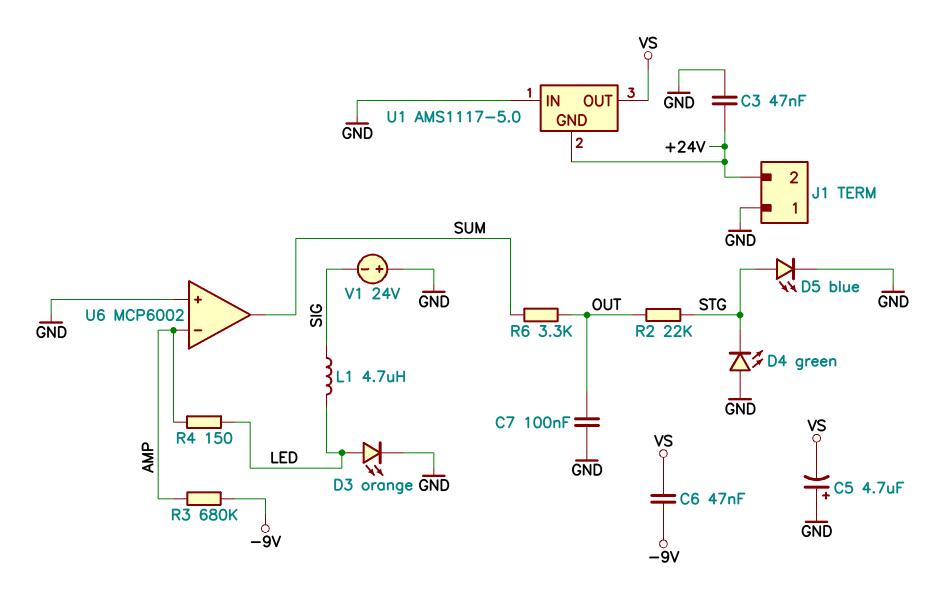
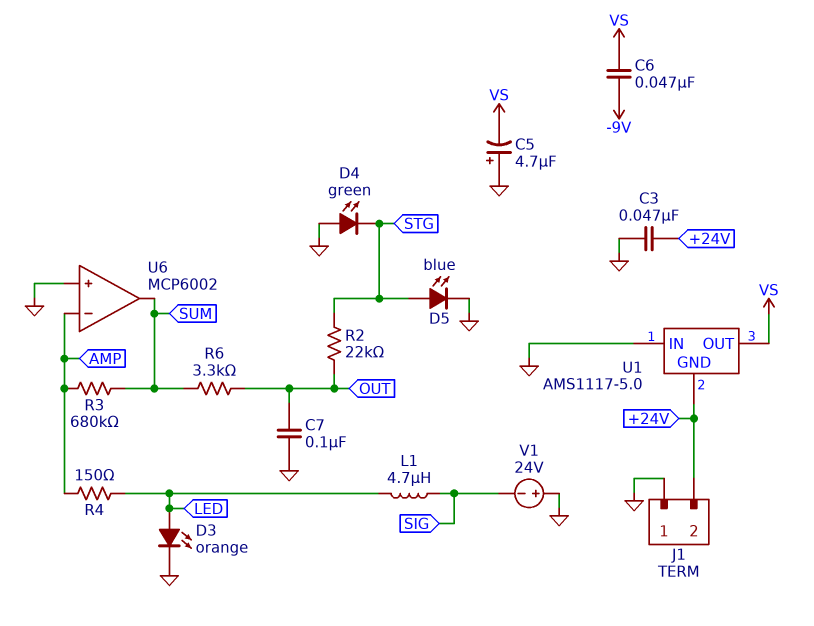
R3: 680k (-9V, AMP) -> 680k (AMP, SUM)

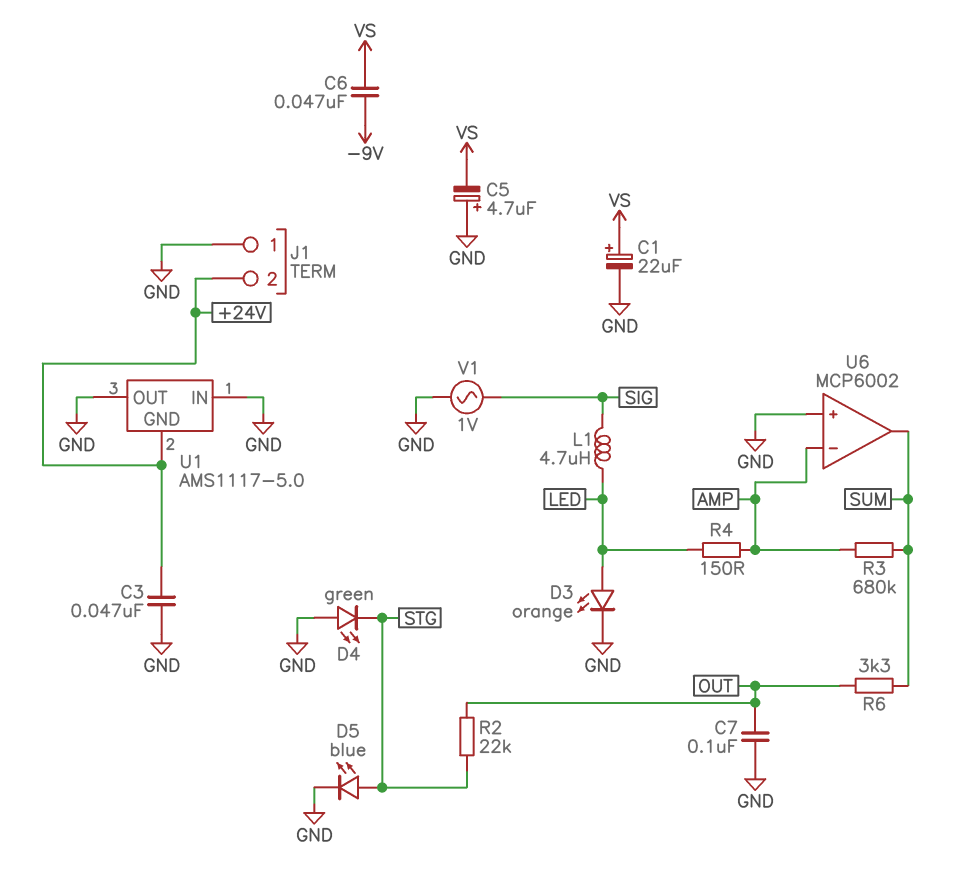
C1: none -> 22uF (plus VS, minus GND)
U1 pin OUT: VS -> GND
V1: 24V (plus GND, minus SIG) -> AC 1V (GND, SIG)

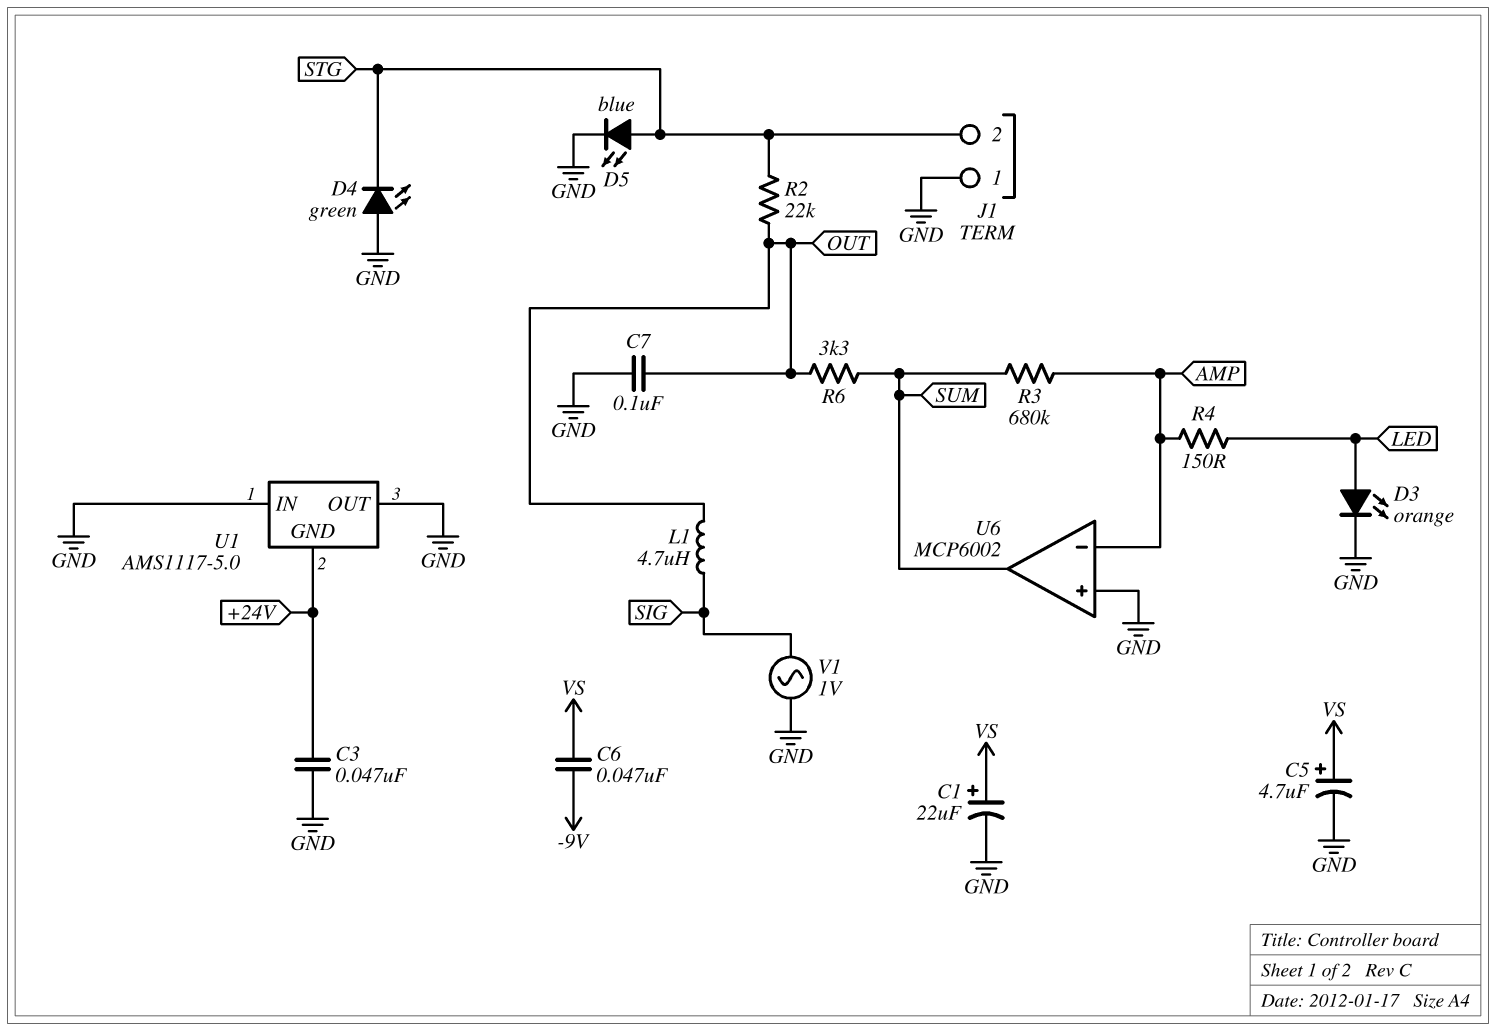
C5: 4.7uF (plus GND, minus VS) -> 4.7uF (plus VS, minus GND)
J1 pin 2: +24V -> STG
L1: 4.7uH (LED, SIG) -> 4.7uH (OUT, SIG)

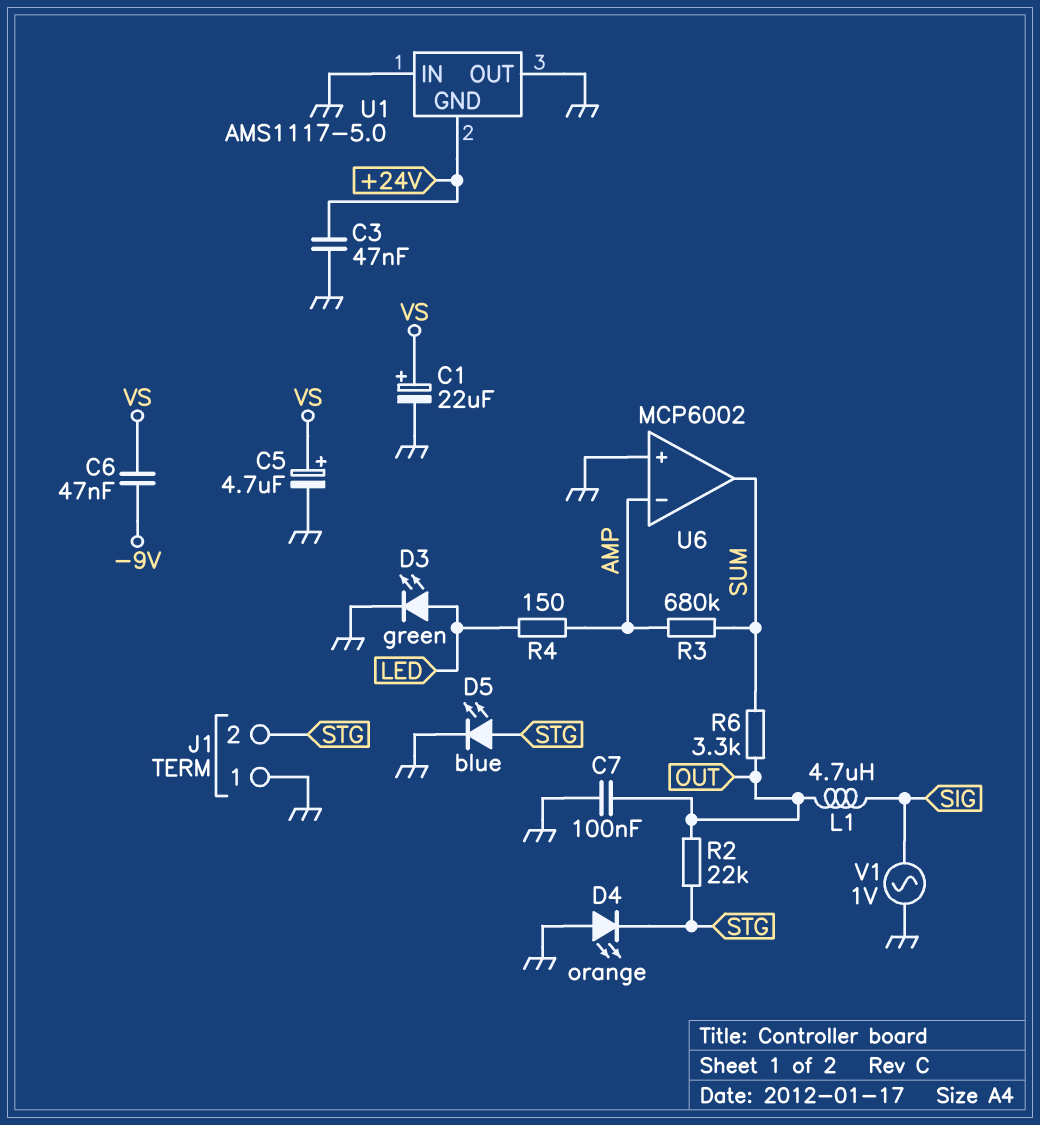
D3: LED orange (A LED, K GND) -> LED green (A LED, K GND)
D4: LED green (A GND, K STG) -> LED orange (A GND, K STG)

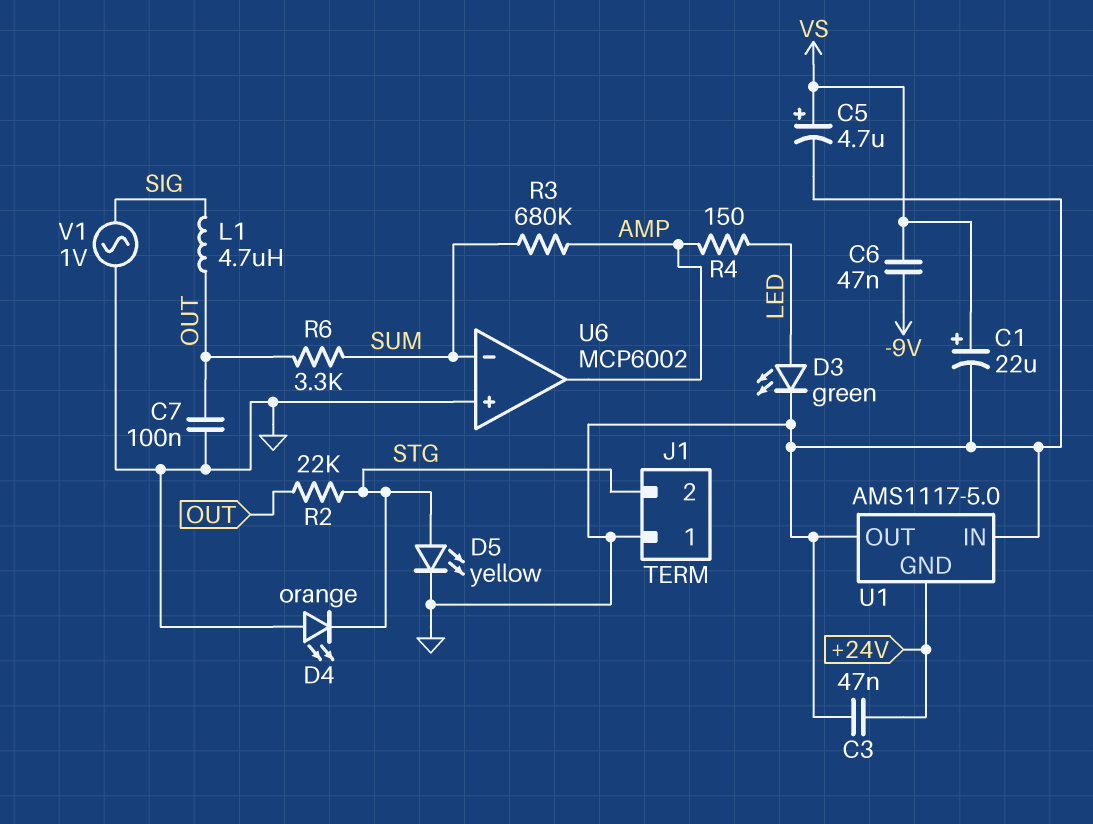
D5: LED blue (A STG, K GND) -> LED yellow (A STG, K GND)
U6 pin in-: AMP -> SUM
U6 pin out: SUM -> AMP

